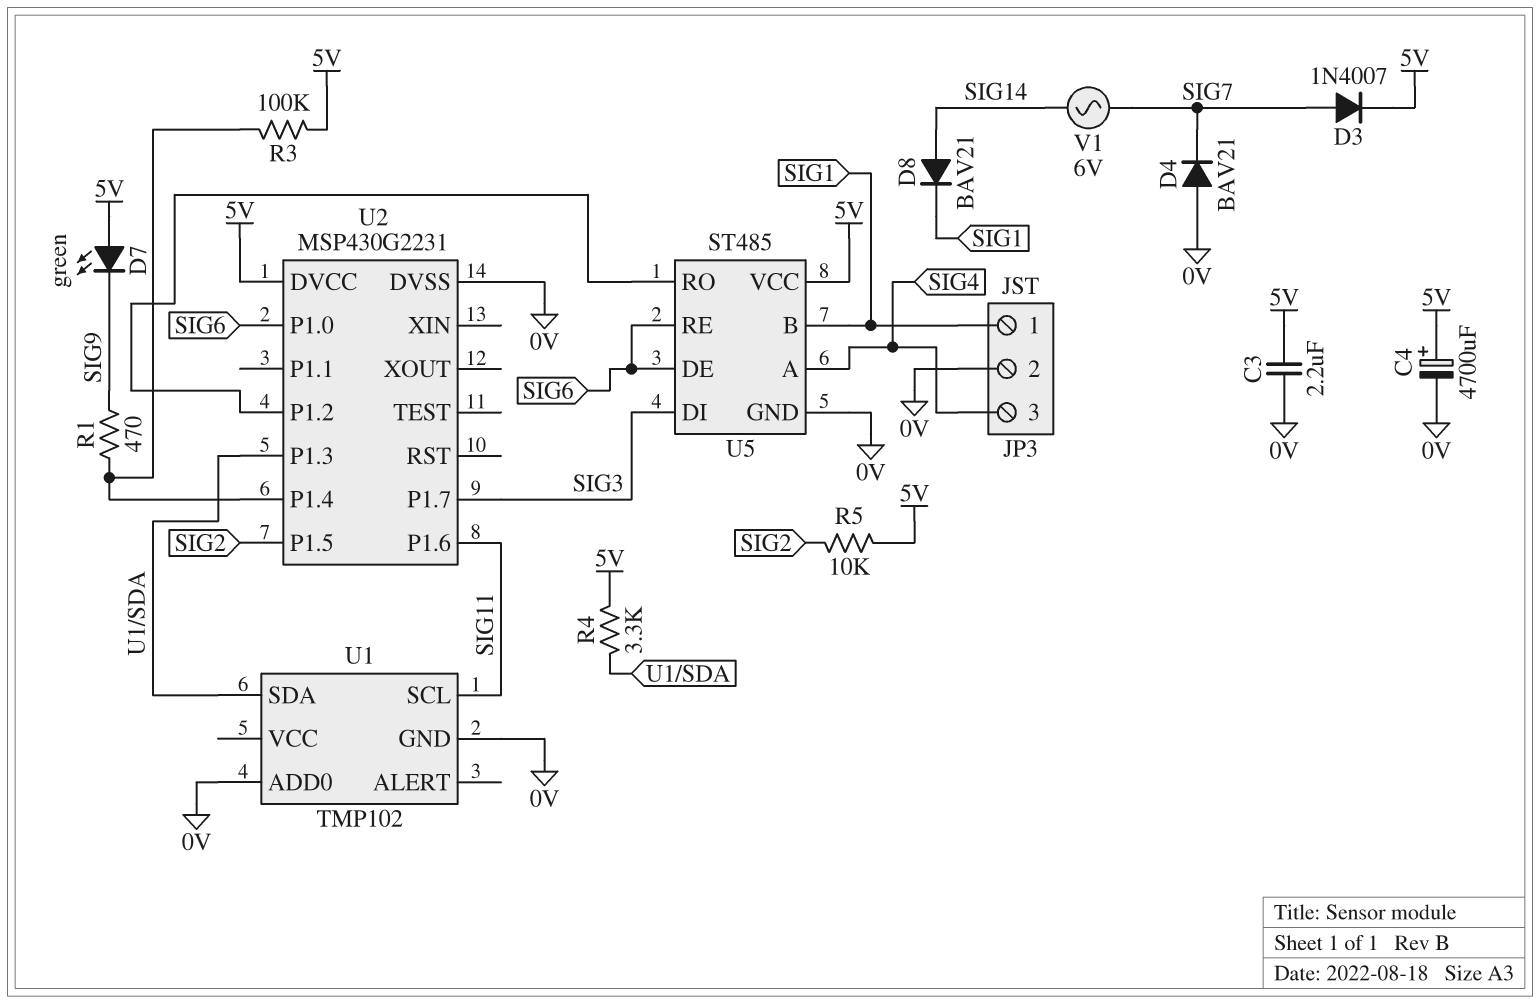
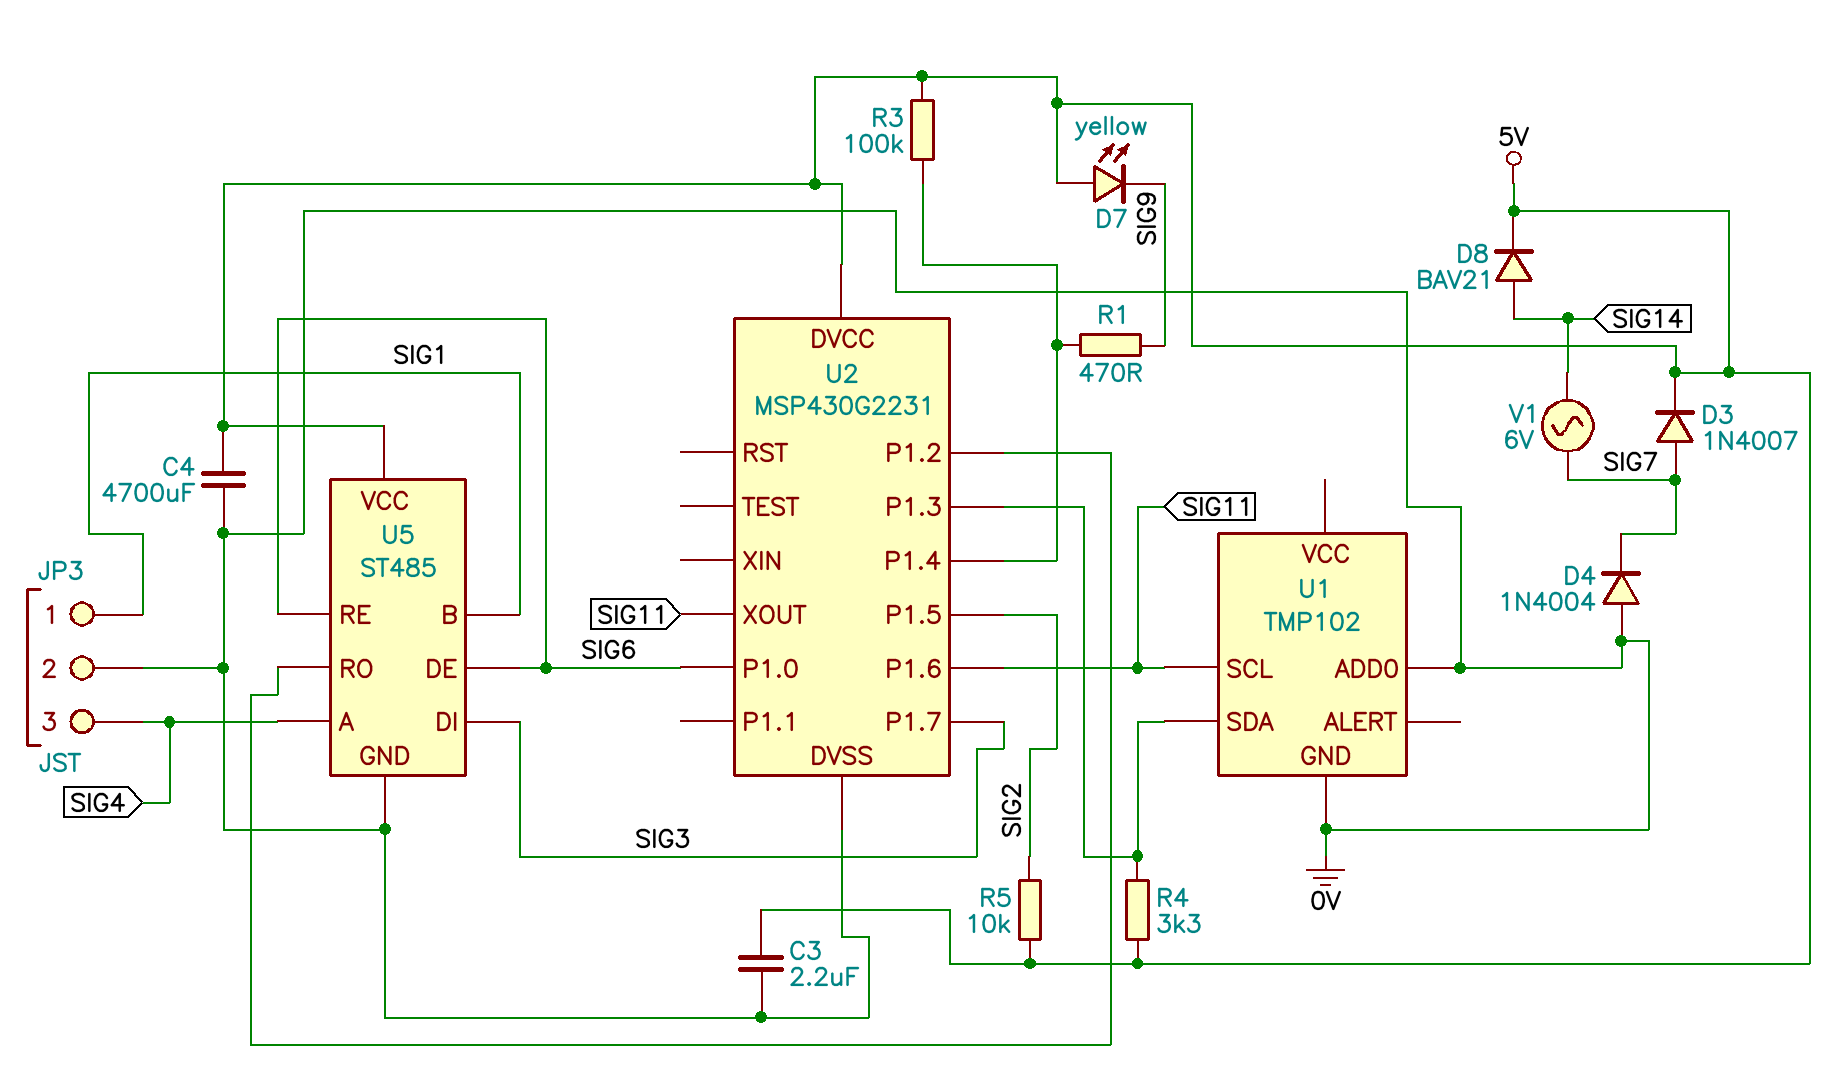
C4: 4700uF (plus 5V, minus 0V) -> 4700uF (0V, 5V)
D4: diode BAV21 (A 0V, K SIG7) -> diode 1N4004 (A 0V, K SIG7)
D7: LED green (A 5V, K SIG9) -> LED yellow (A 5V, K SIG9)
D8: diode BAV21 (A SIG14, K SIG1) -> diode BAV21 (A SIG14, K 5V)
U2 pin XOUT: none -> SIG11

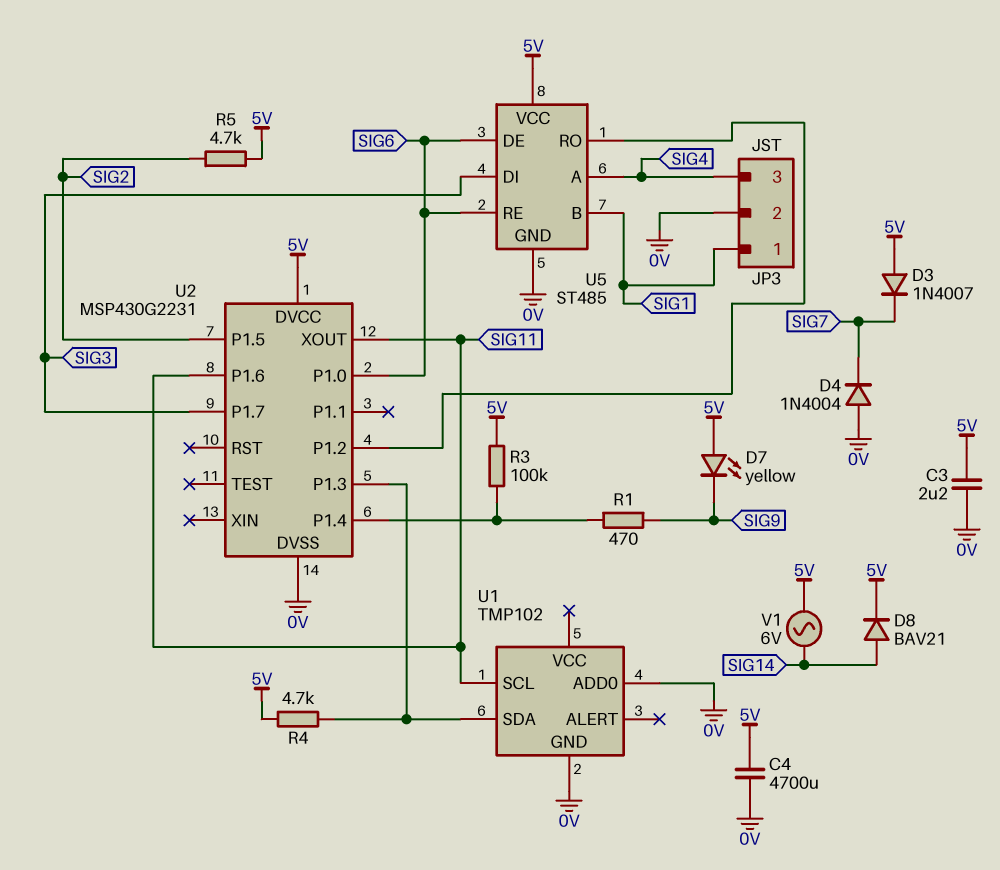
D3: diode 1N4007 (A SIG7, K 5V) -> diode 1N4007 (A 5V, K SIG7)
R4: 3.3k (5V, U1/SDA) -> 4.7k (5V, U1/SDA)
R5: 10k (5V, SIG2) -> 4.7k (5V, SIG2)
V1: AC 6V (SIG7, SIG14) -> AC 6V (5V, SIG14)

